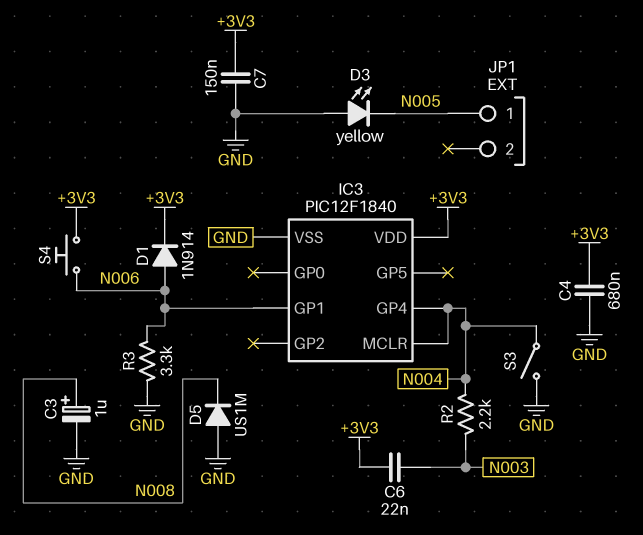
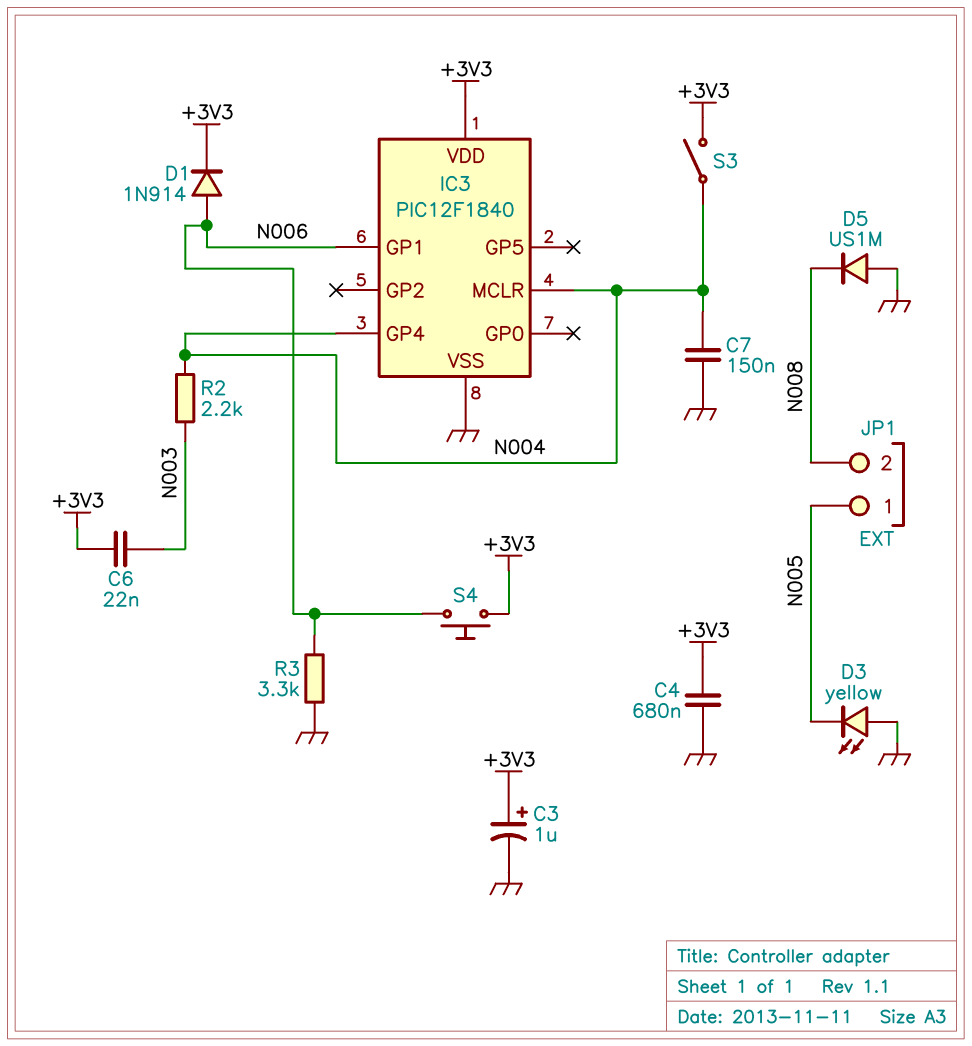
C3: 1uF (plus N008, minus GND) -> 1uF (plus +3V3, minus GND)
C7: 150nF (+3V3, GND) -> 150nF (GND, N004)
JP1 pin 2: none -> N008
S3: switch (GND, N004) -> switch (+3V3, N004)

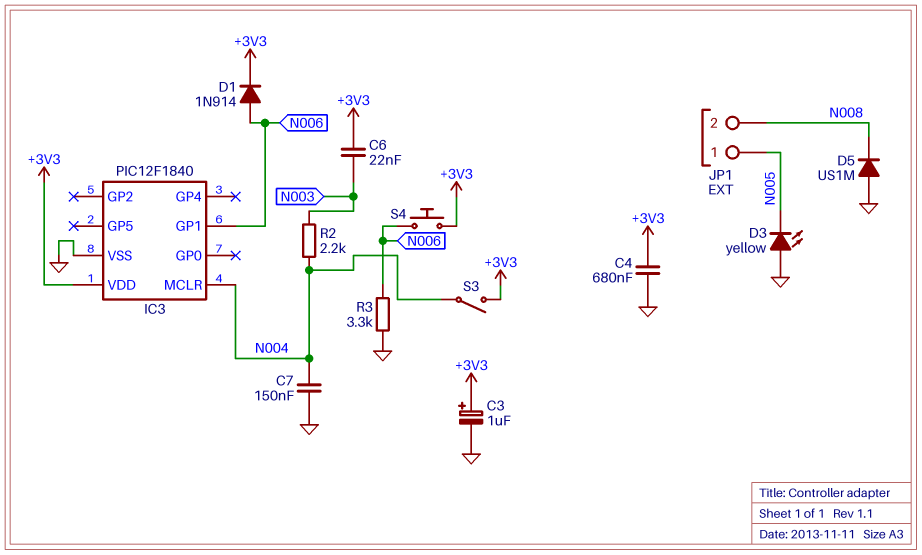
IC3 pin GP4: N004 -> none

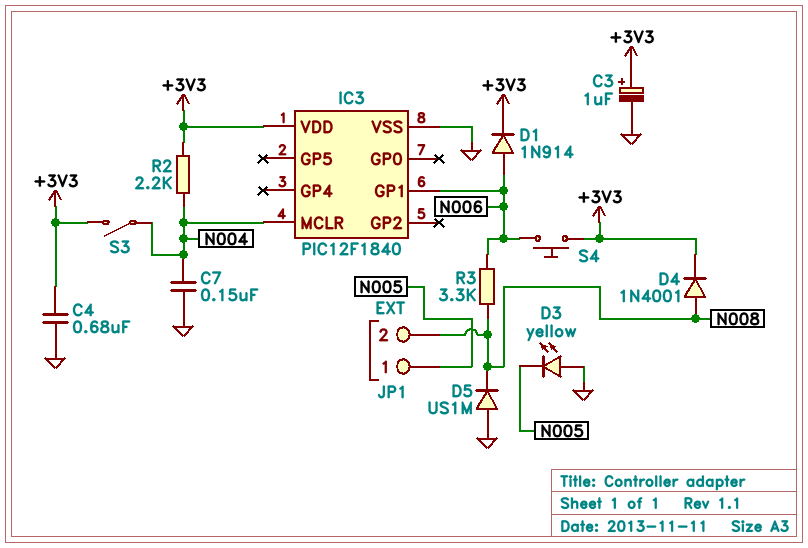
C6: 22nF (+3V3, N003) -> none
D4: none -> diode 1N4001 (A N008, K +3V3)
R2: 2.2k (N003, N004) -> 2.2k (+3V3, N004)
R3: 3.3k (GND, N006) -> 3.3k (N006, N008)

